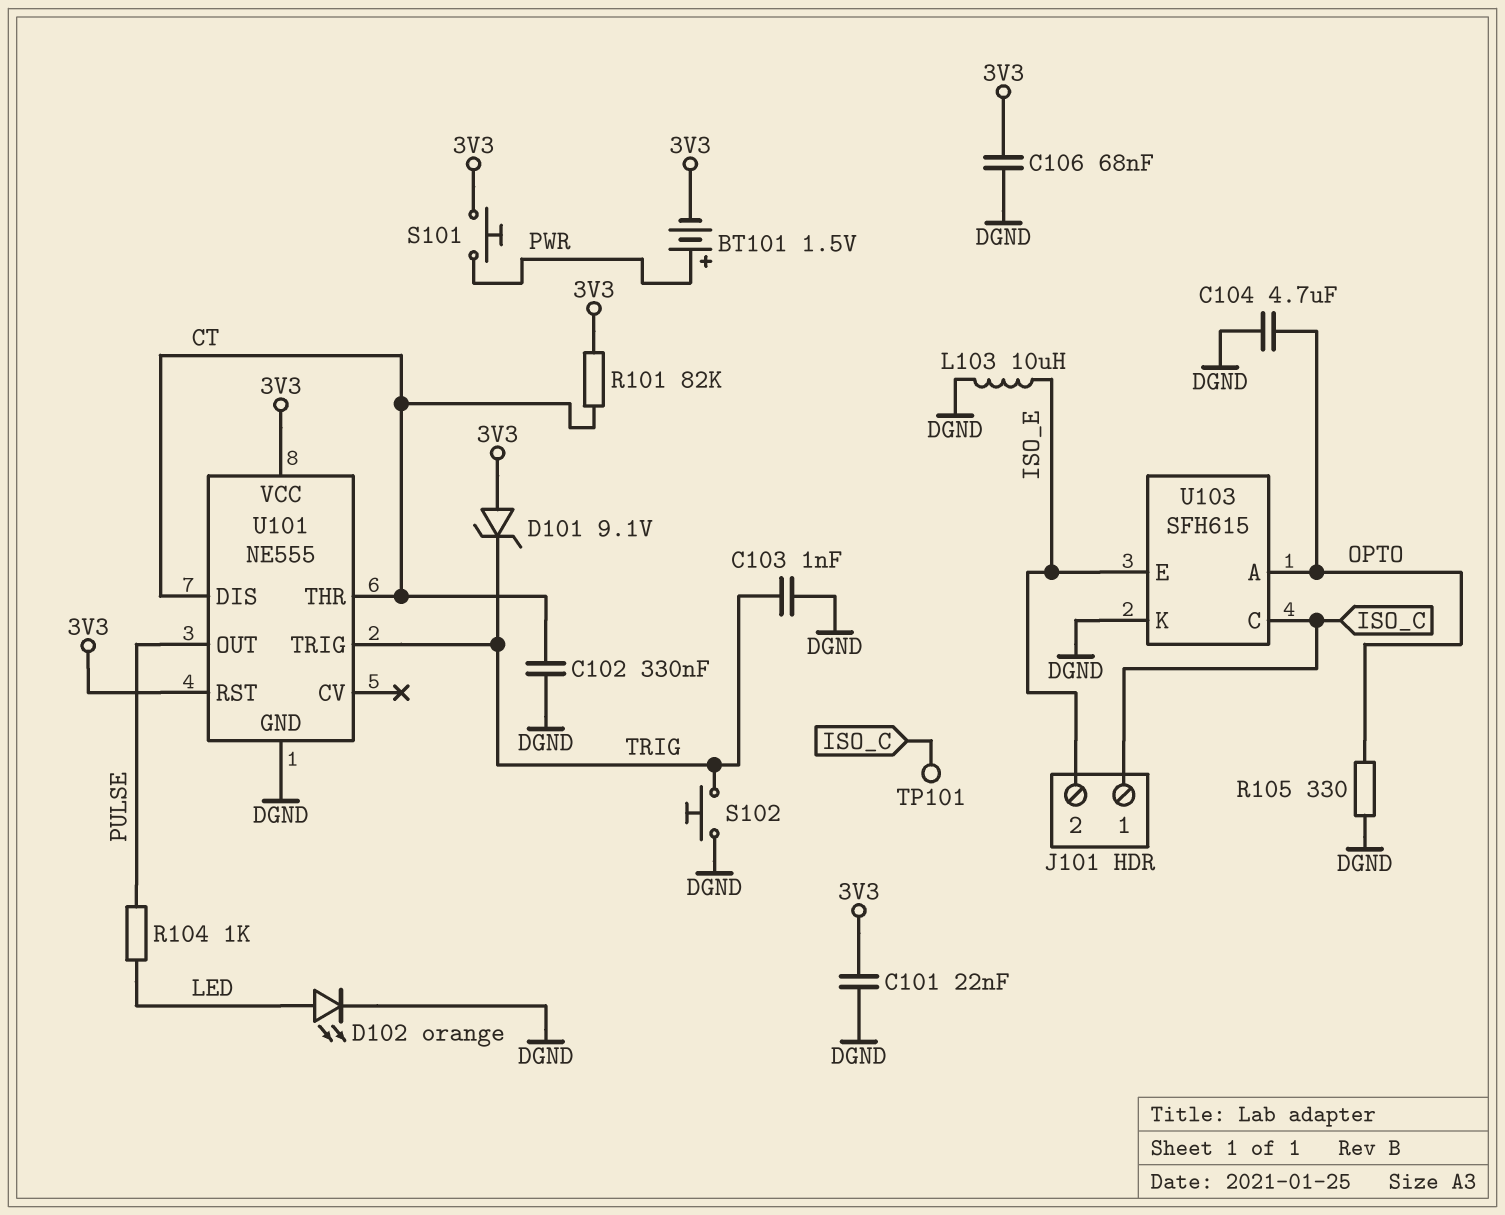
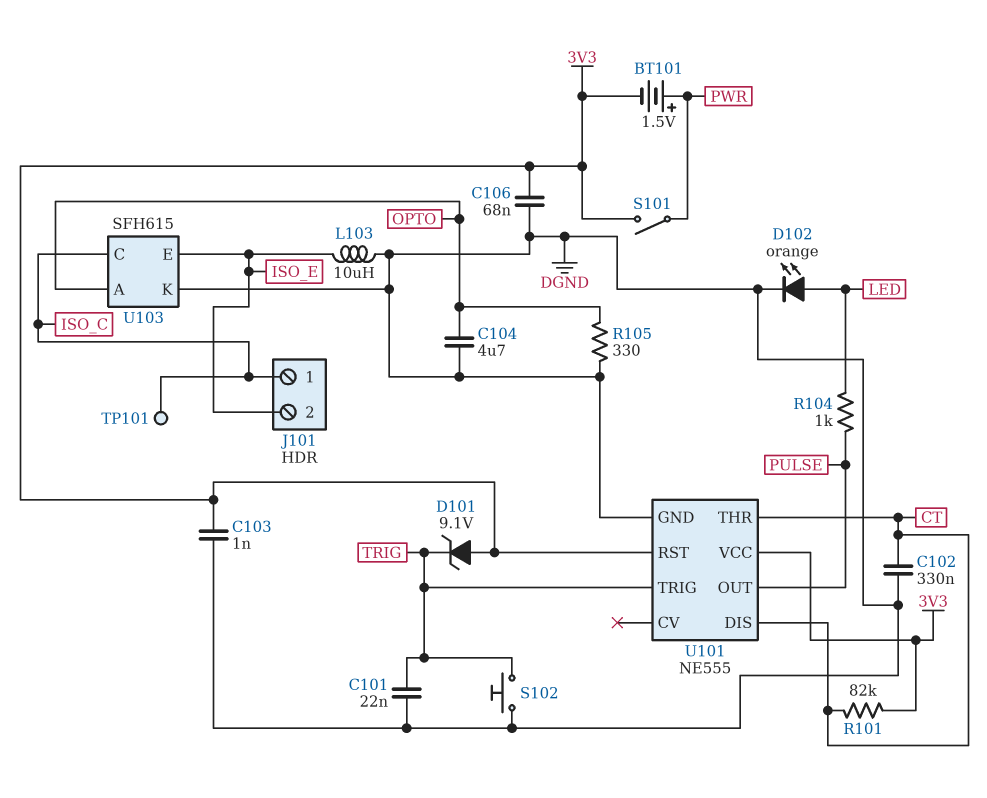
C101: 22nF (3V3, DGND) -> 22nF (DGND, TRIG)
C103: 1nF (DGND, TRIG) -> 1nF (3V3, DGND)
S101: button (3V3, PWR) -> switch (3V3, PWR)

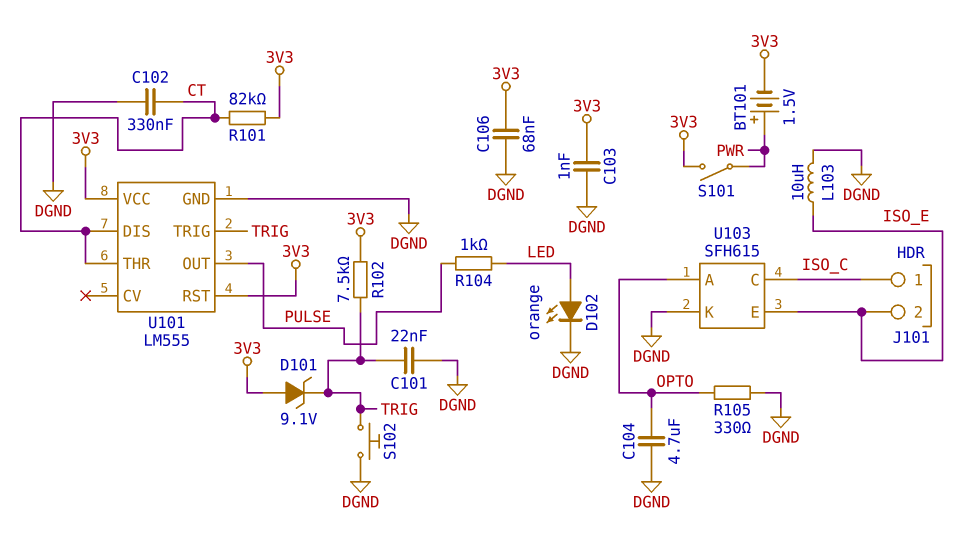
R102: none -> 7.5k (3V3, TRIG)
TP101: test point (ISO_C) -> none
U101: NE555 -> LM555

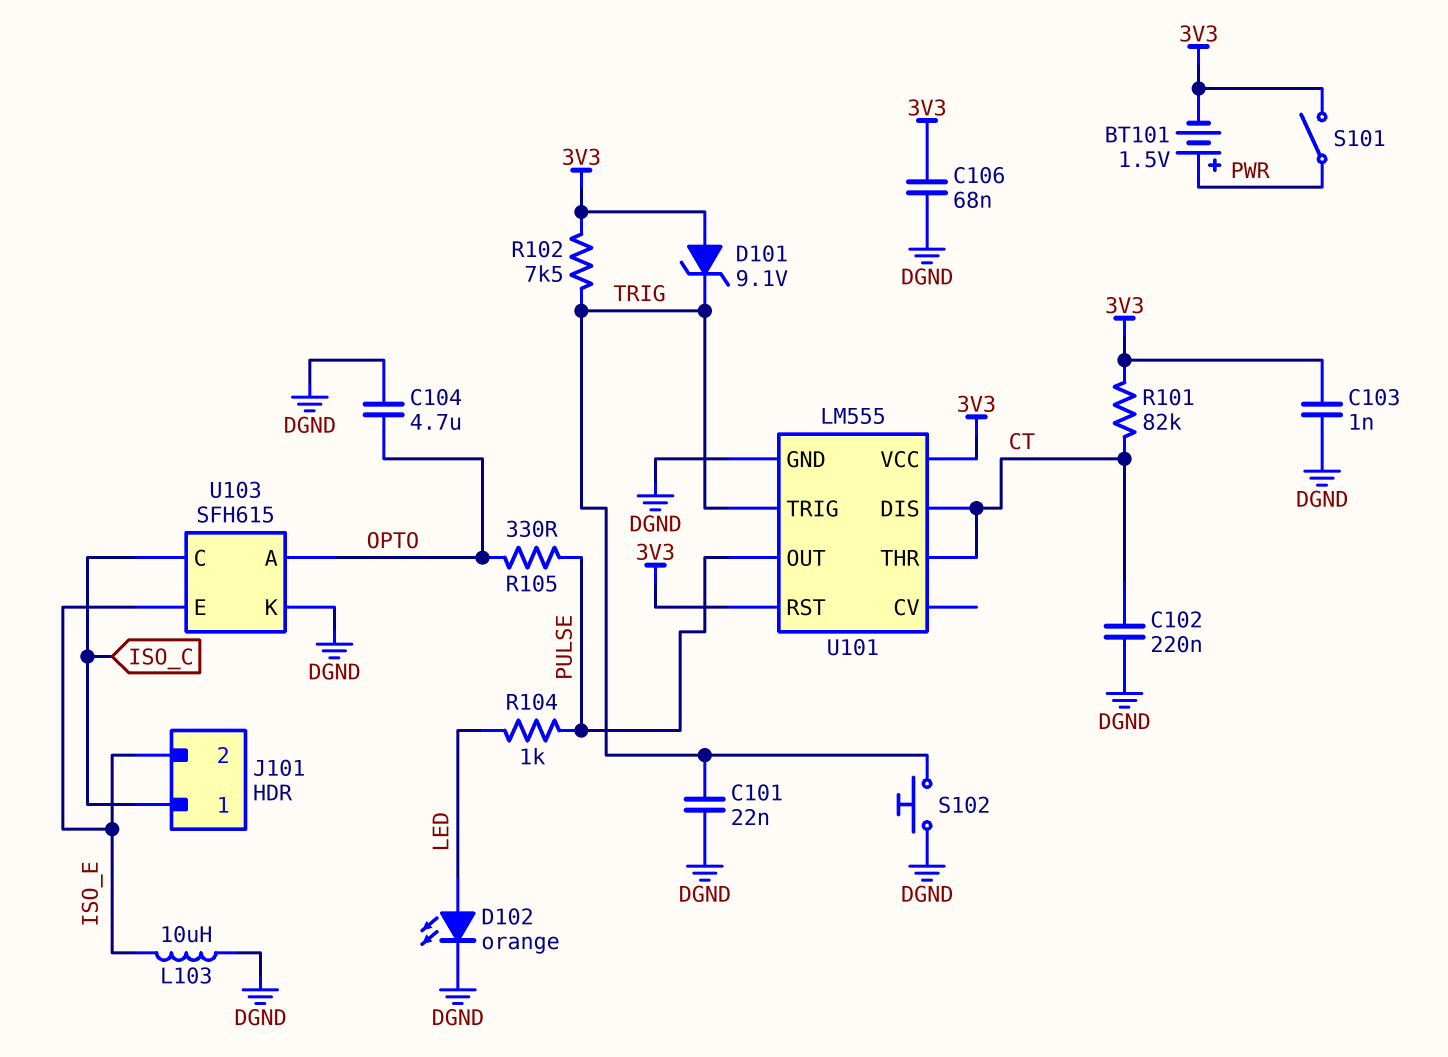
C102: 330nF (CT, DGND) -> 220nF (CT, DGND)
R105: 330 (DGND, OPTO) -> 330 (OPTO, PULSE)

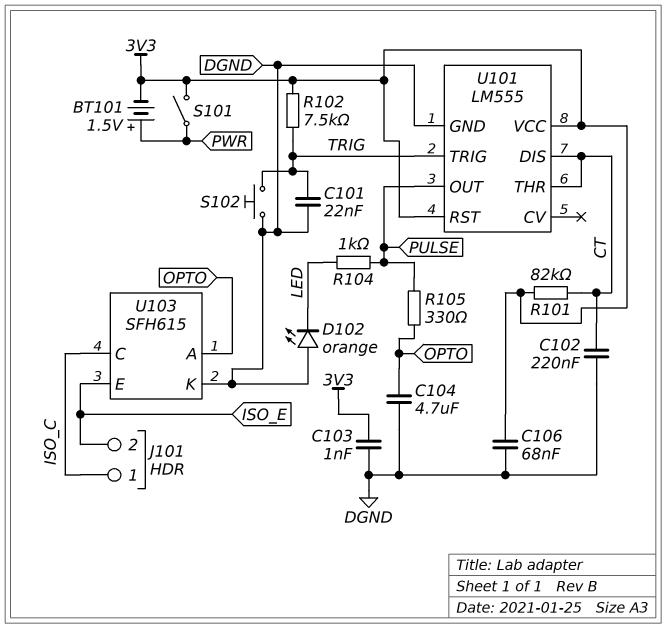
D101: zener 9.1V (A 3V3, K TRIG) -> none
D102: LED orange (A LED, K DGND) -> LED orange (A DGND, K LED)
L103: 10uH (DGND, ISO_E) -> none

